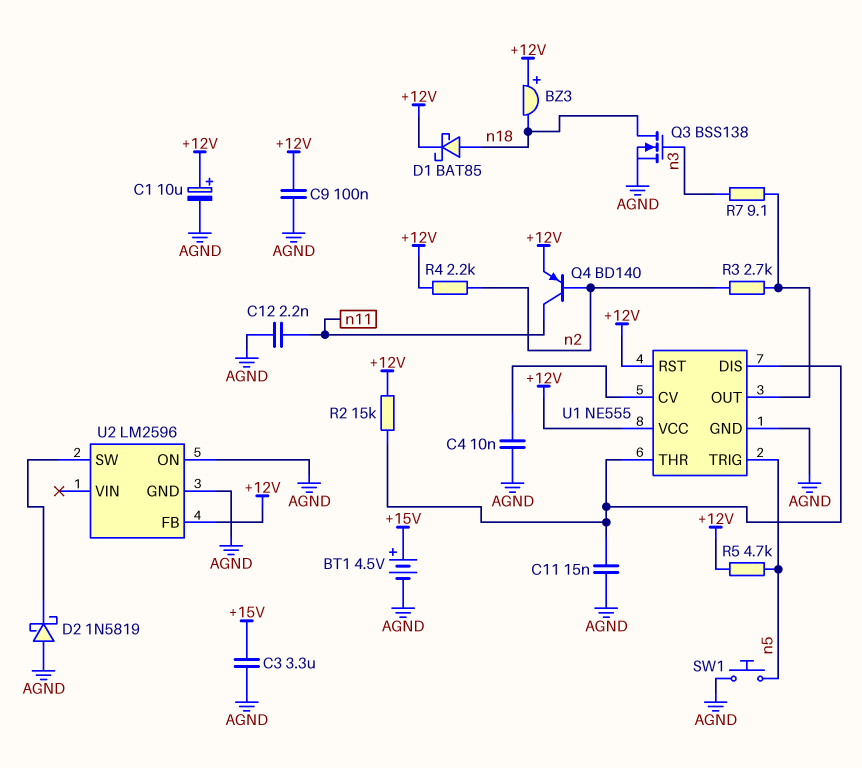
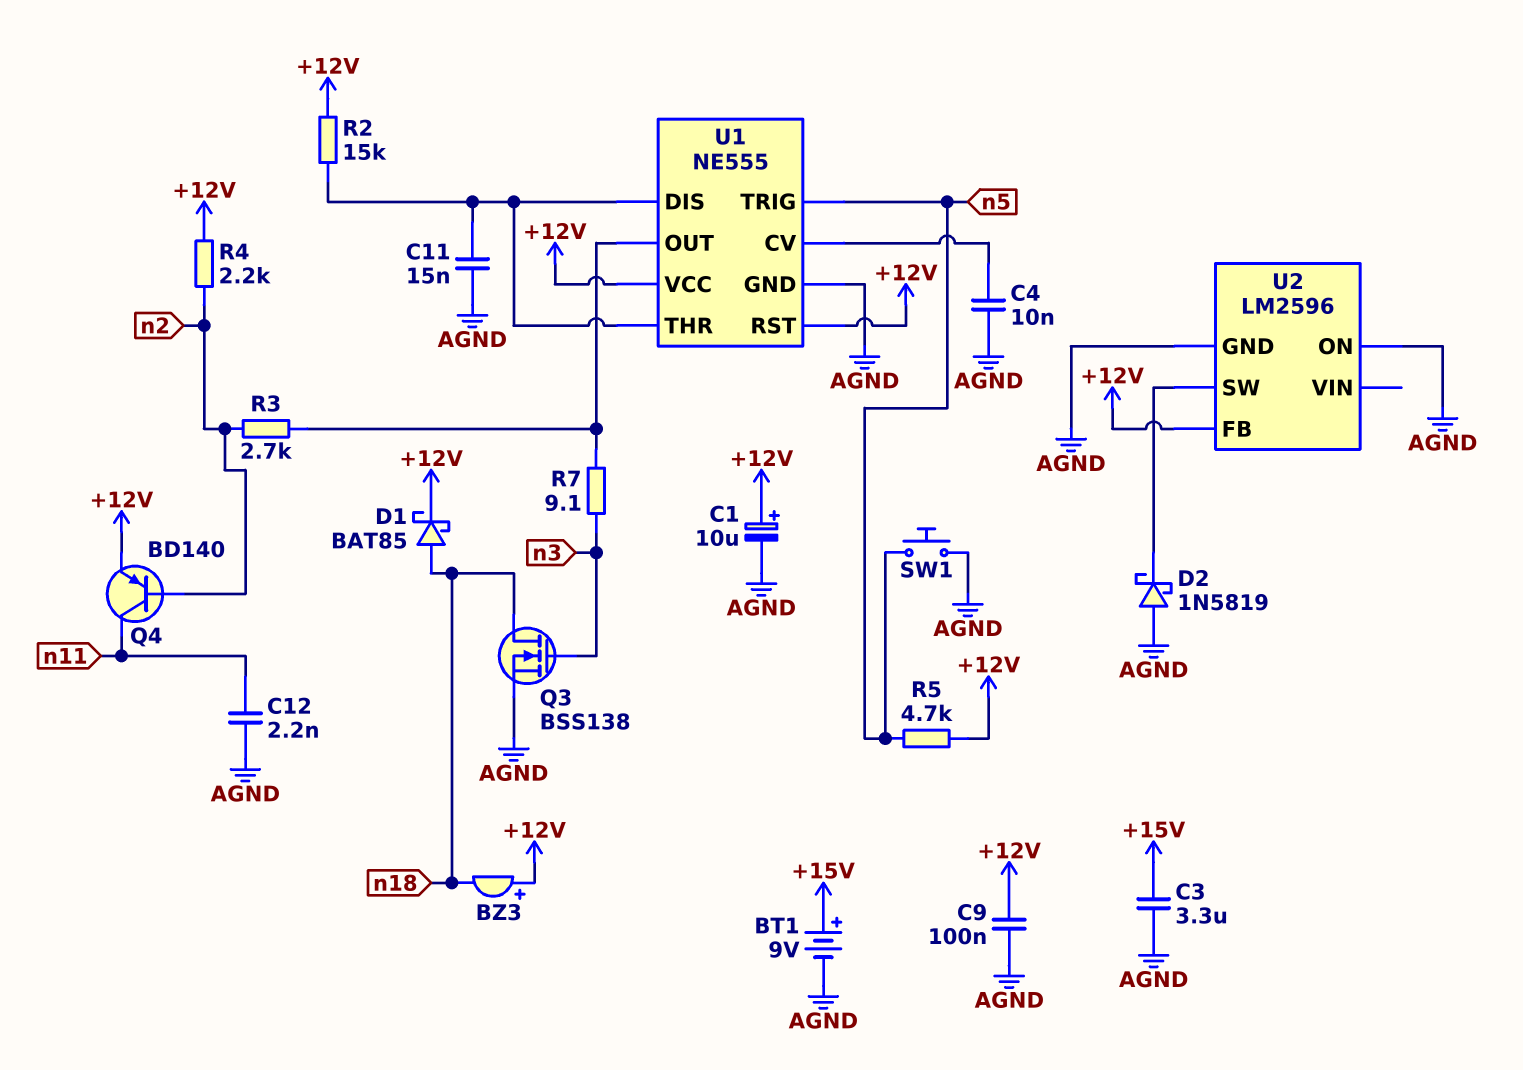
BT1: 4.5V (plus +15V, minus AGND) -> 9V (plus +15V, minus AGND)

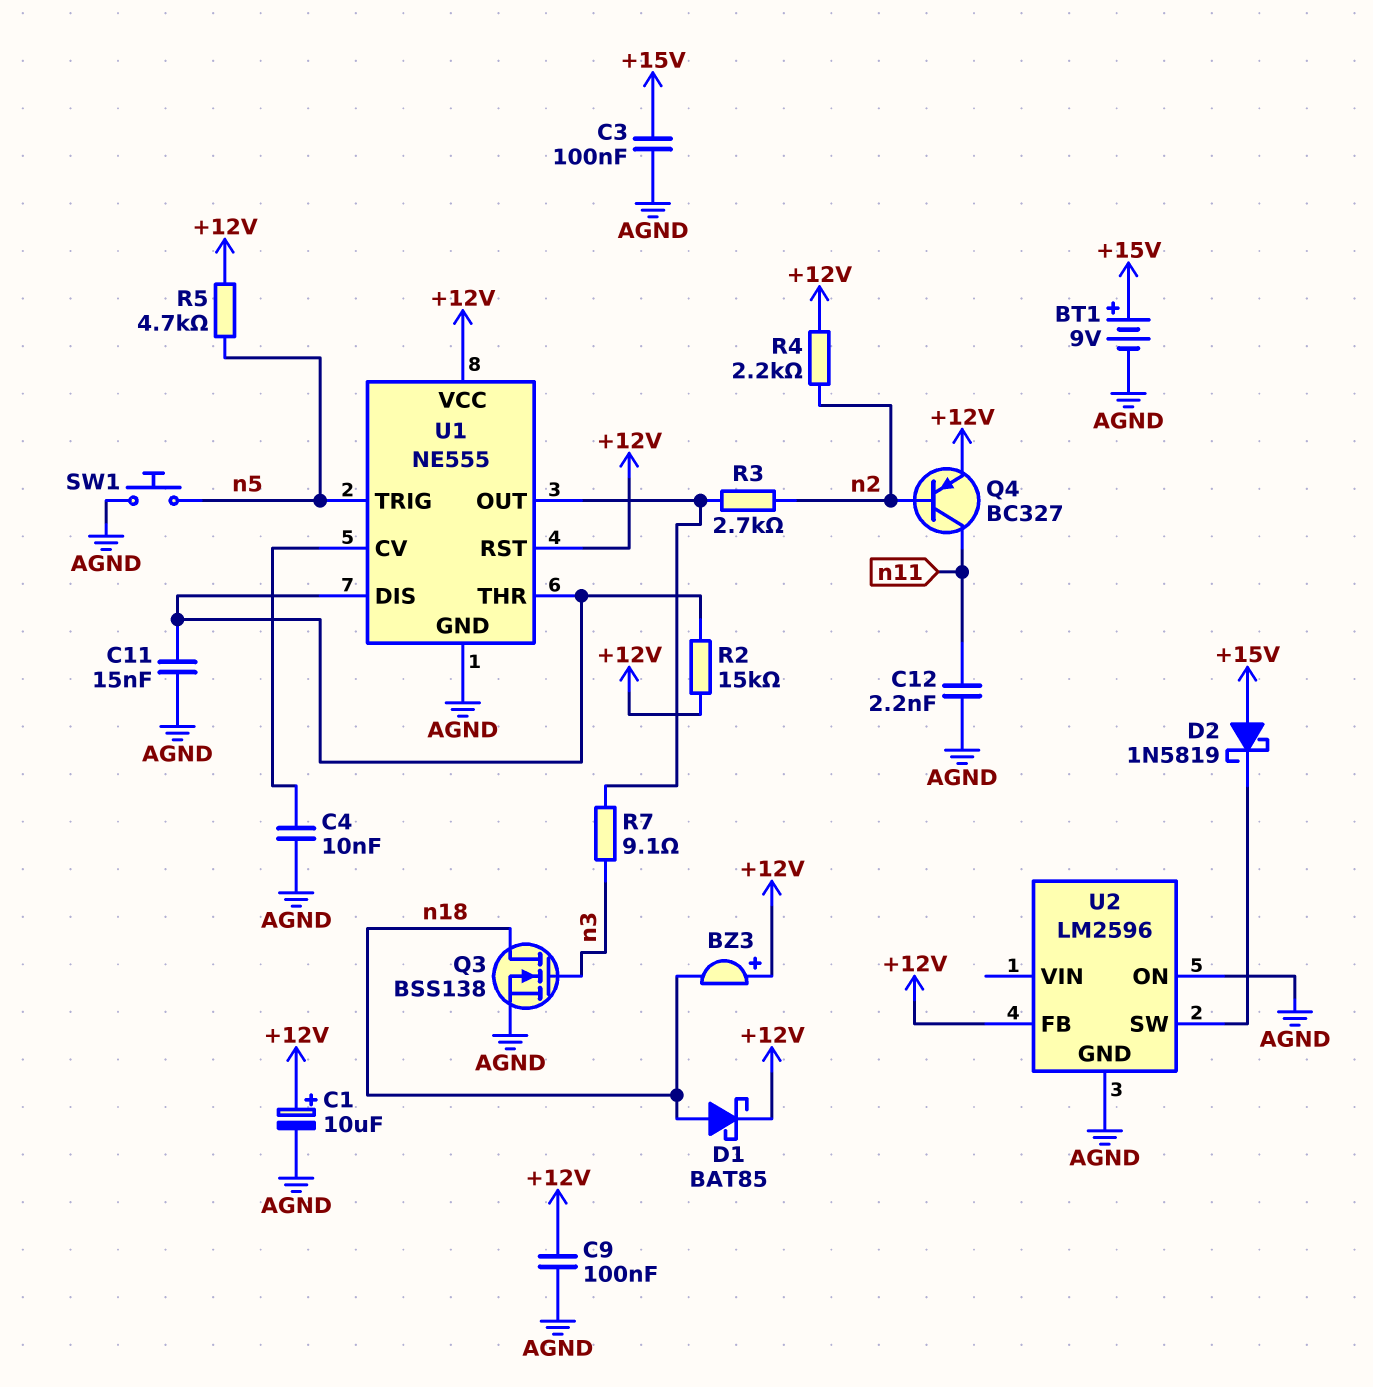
C3: 3.3uF (+15V, AGND) -> 100nF (+15V, AGND)
D2: schottky 1N5819 (A AGND, K U2/SW) -> schottky 1N5819 (A +15V, K U2/SW)
Q4: PNP BD140 (B n2, C n11, E +12V) -> PNP BC327 (B n2, C n11, E +12V)

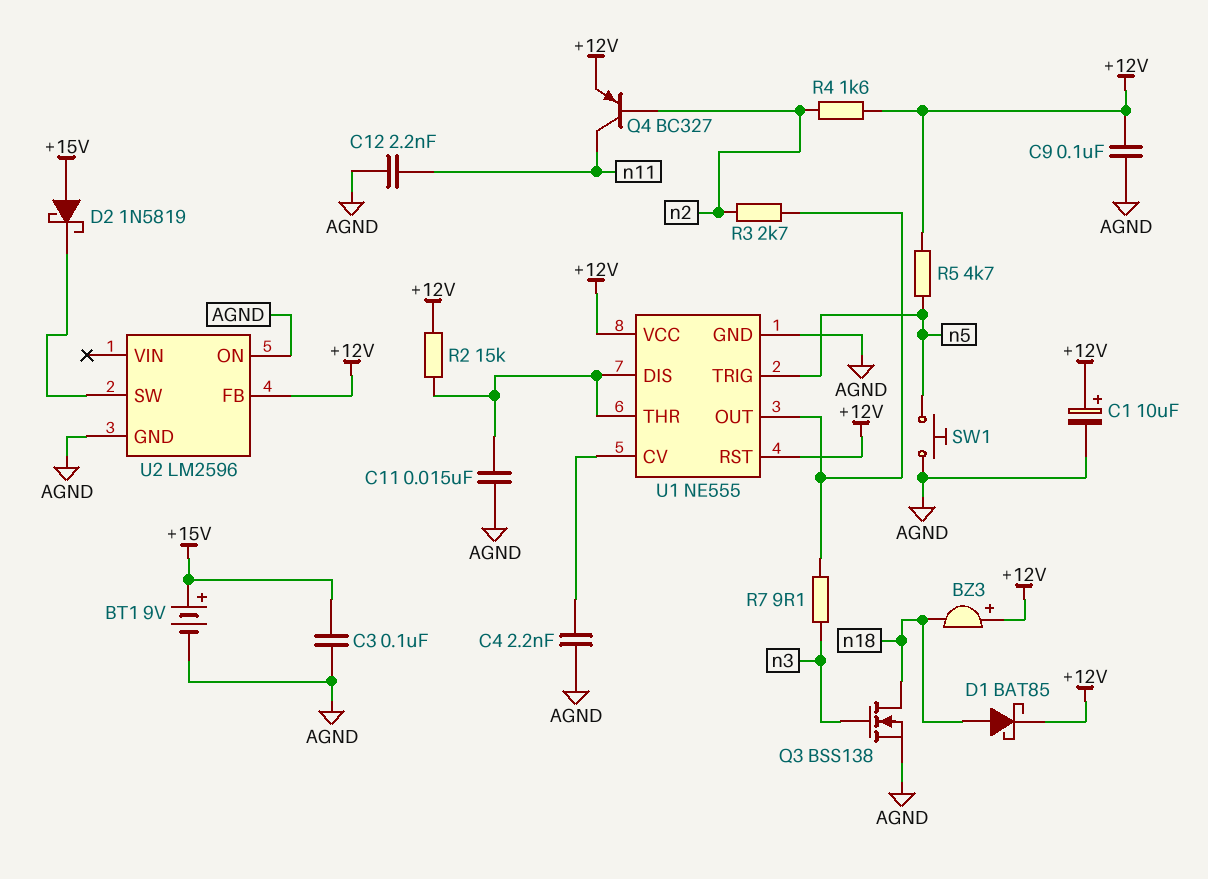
C4: 10nF (AGND, U1/CV) -> 2.2nF (AGND, U1/CV)
R4: 2.2k (+12V, n2) -> 1.6k (+12V, n2)

